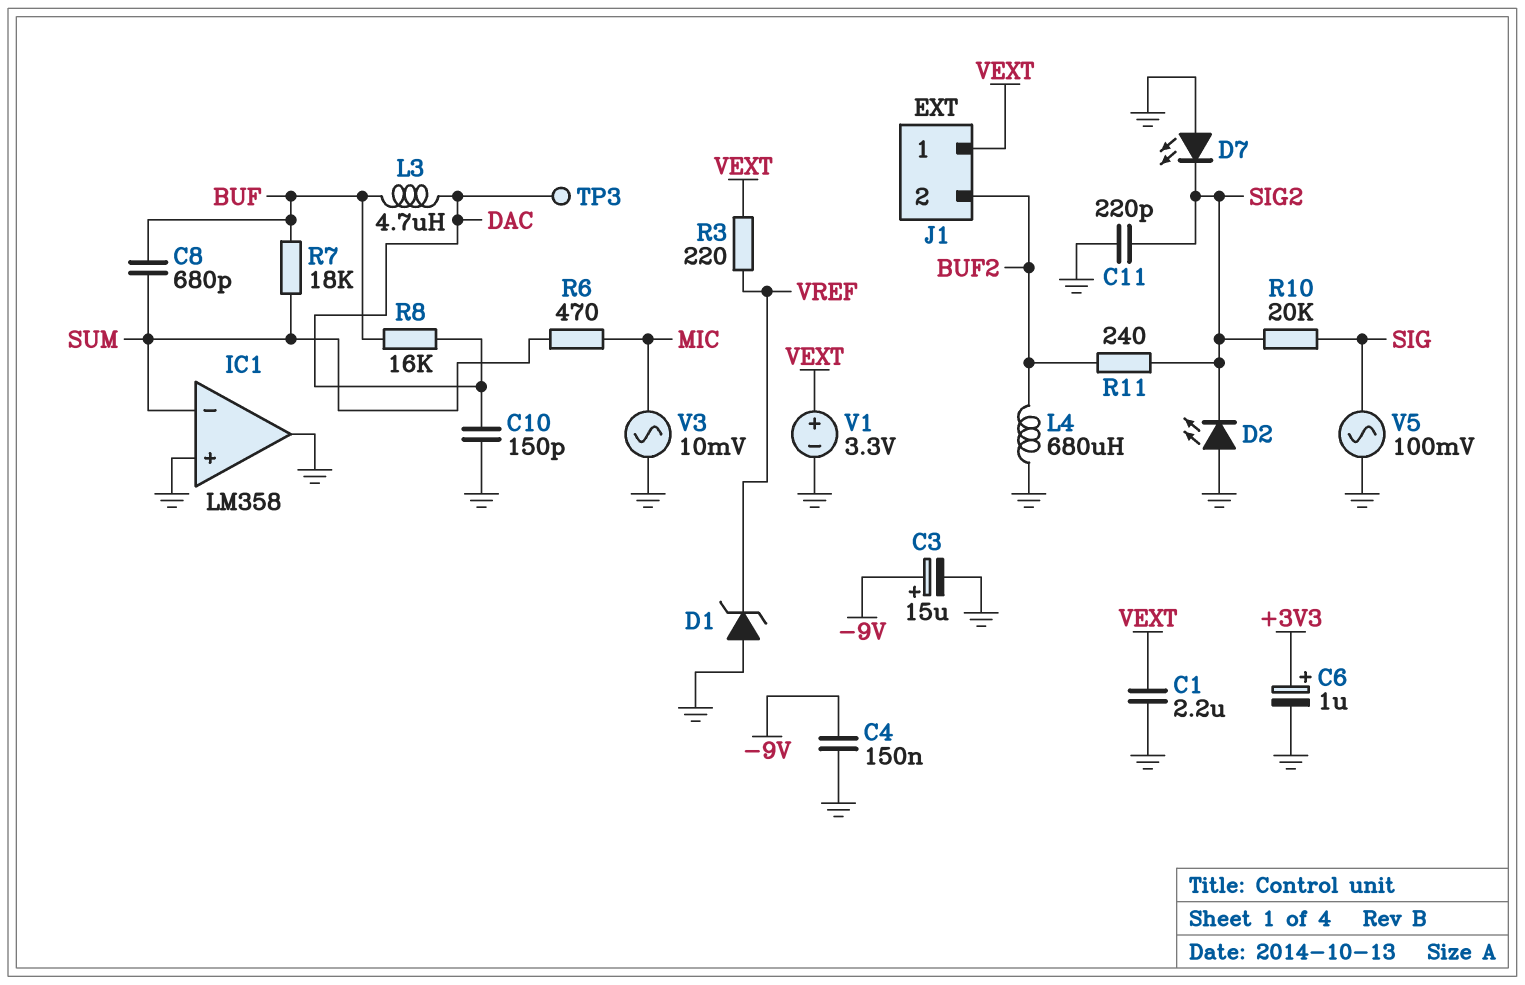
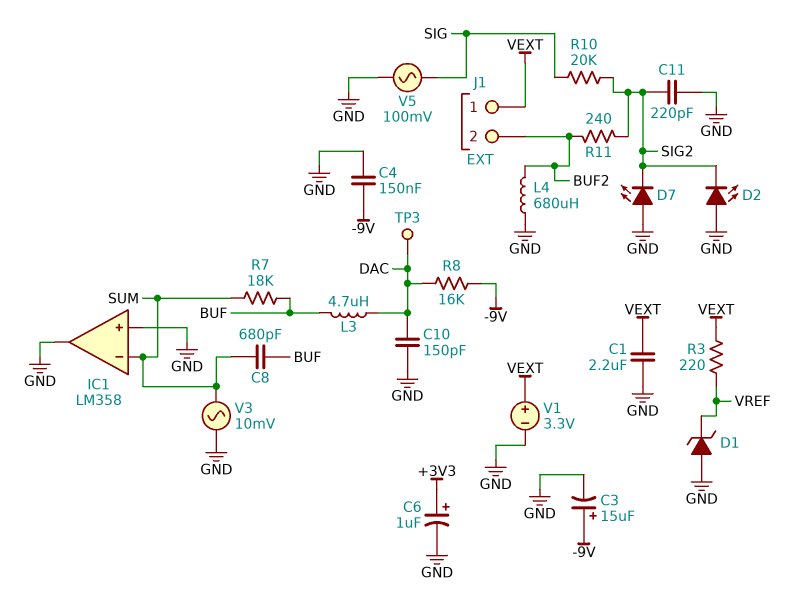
R6: 470 (MIC, SUM) -> none
R8: 16k (BUF, DAC) -> 16k (-9V, DAC)
V3: AC 10mV (GND, MIC) -> AC 10mV (GND, SUM)

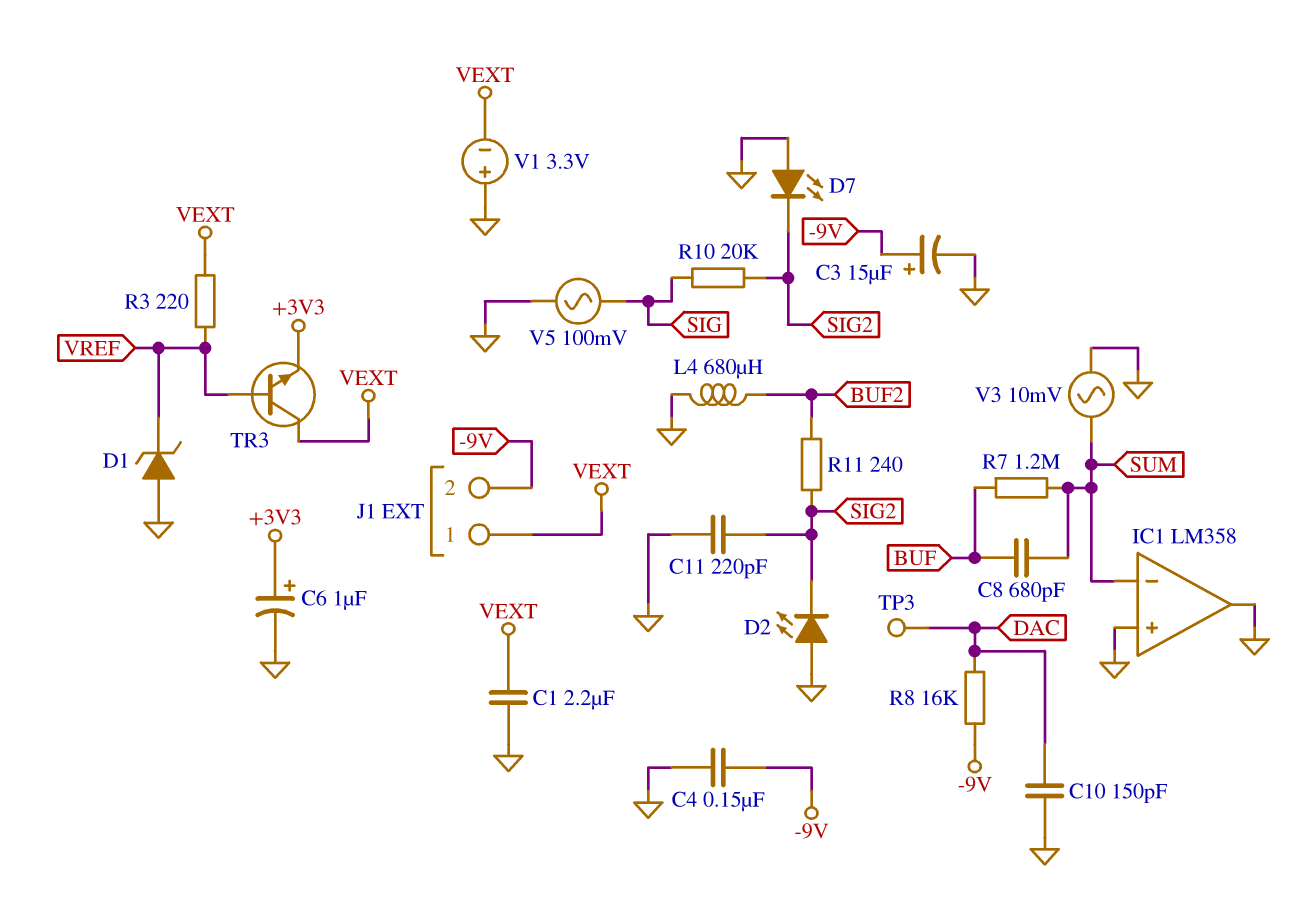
J1 pin 2: BUF2 -> -9V
L3: 4.7uH (BUF, DAC) -> none
R7: 18k (BUF, SUM) -> 1.2M (BUF, SUM)
TR3: none -> NPN (B VREF, C VEXT, E +3V3)
V1: 3.3V (plus VEXT, minus GND) -> 3.3V (plus GND, minus VEXT)

